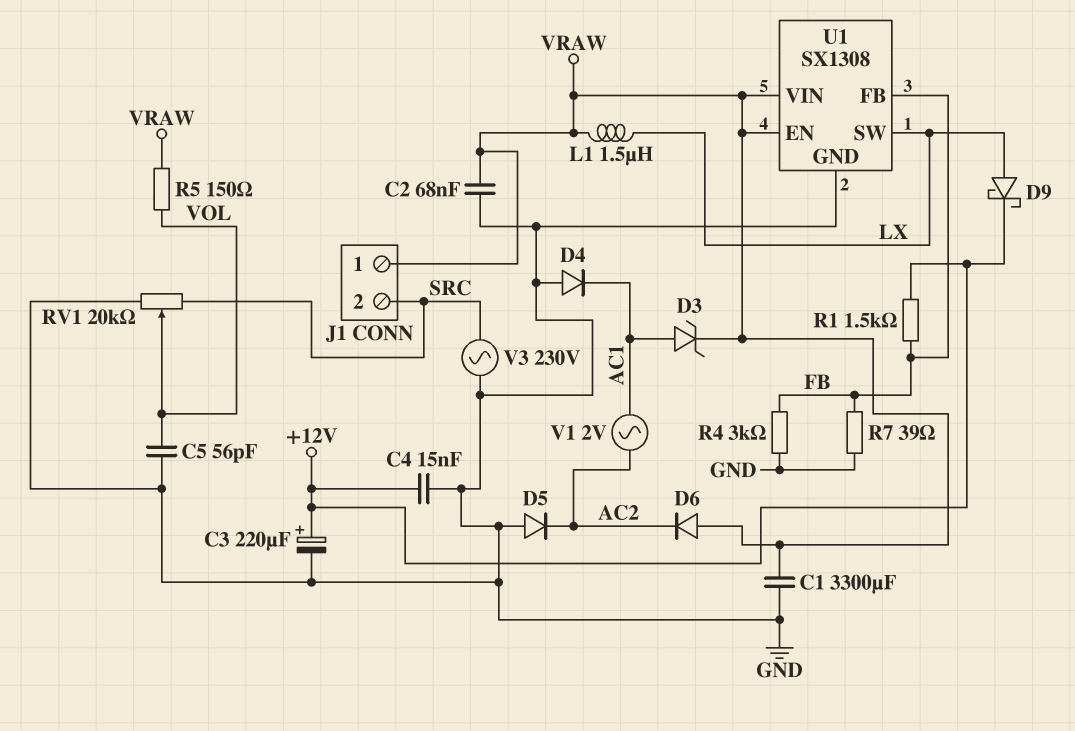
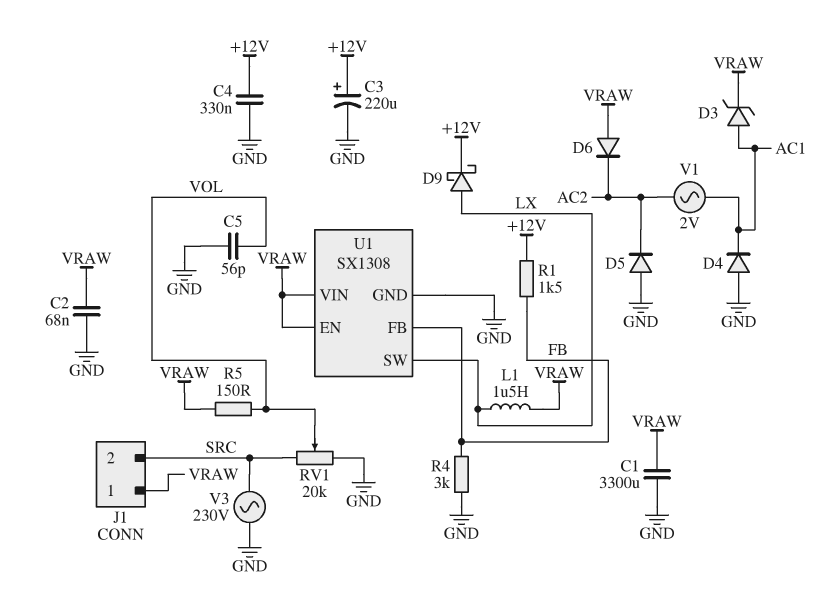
C4: 15nF (+12V, GND) -> 330nF (+12V, GND)
R7: 39 (FB, GND) -> none

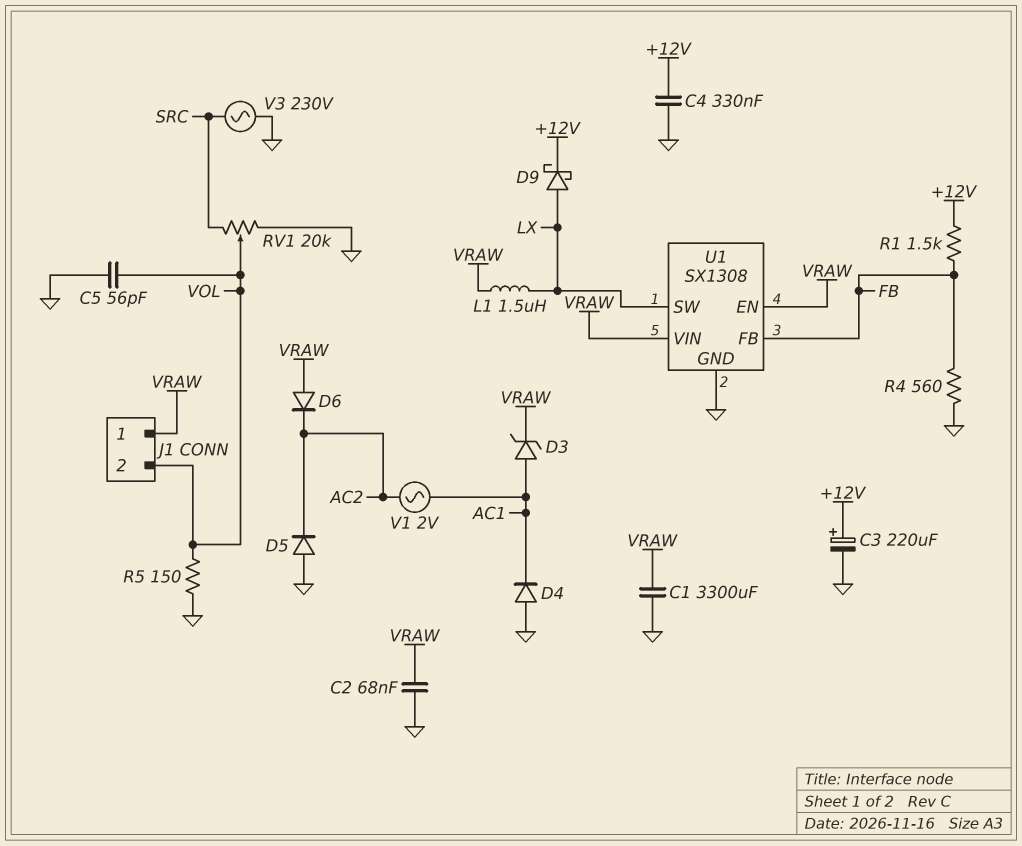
J1 pin 2: SRC -> VOL
R4: 3k (FB, GND) -> 560 (FB, GND)
R5: 150 (VOL, VRAW) -> 150 (GND, VOL)

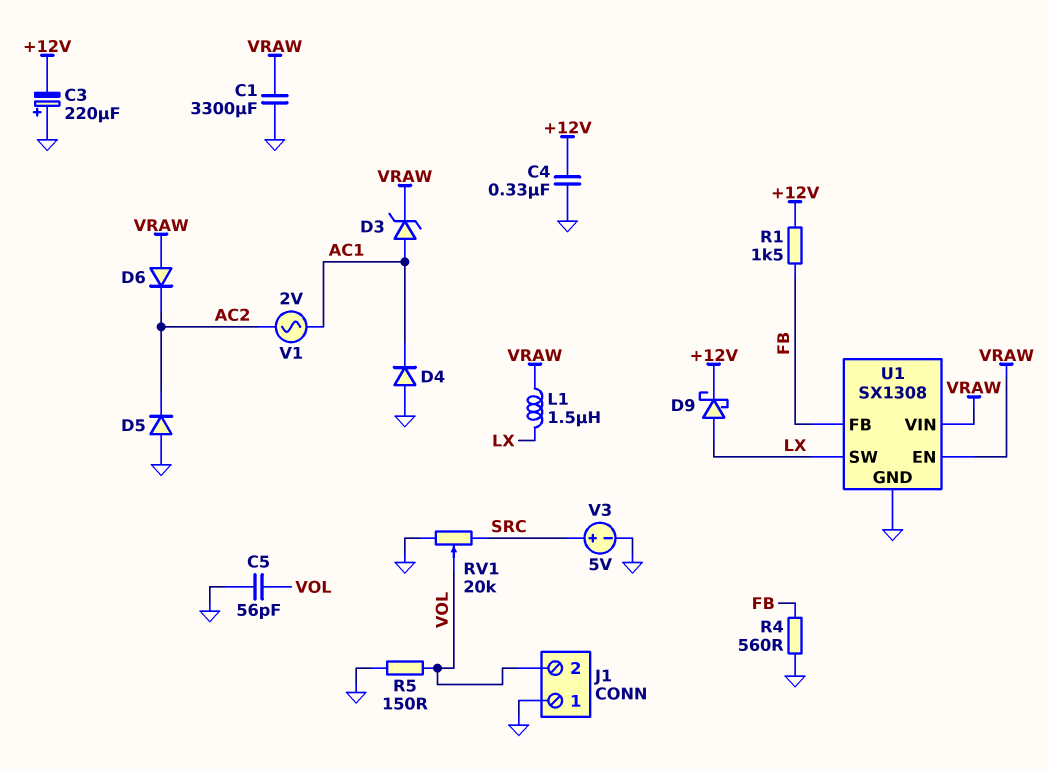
C2: 68nF (GND, VRAW) -> none
C3: 220uF (plus +12V, minus GND) -> 220uF (plus GND, minus +12V)
J1 pin 1: VRAW -> GND
V3: AC 230V (GND, SRC) -> 5V (plus SRC, minus GND)

